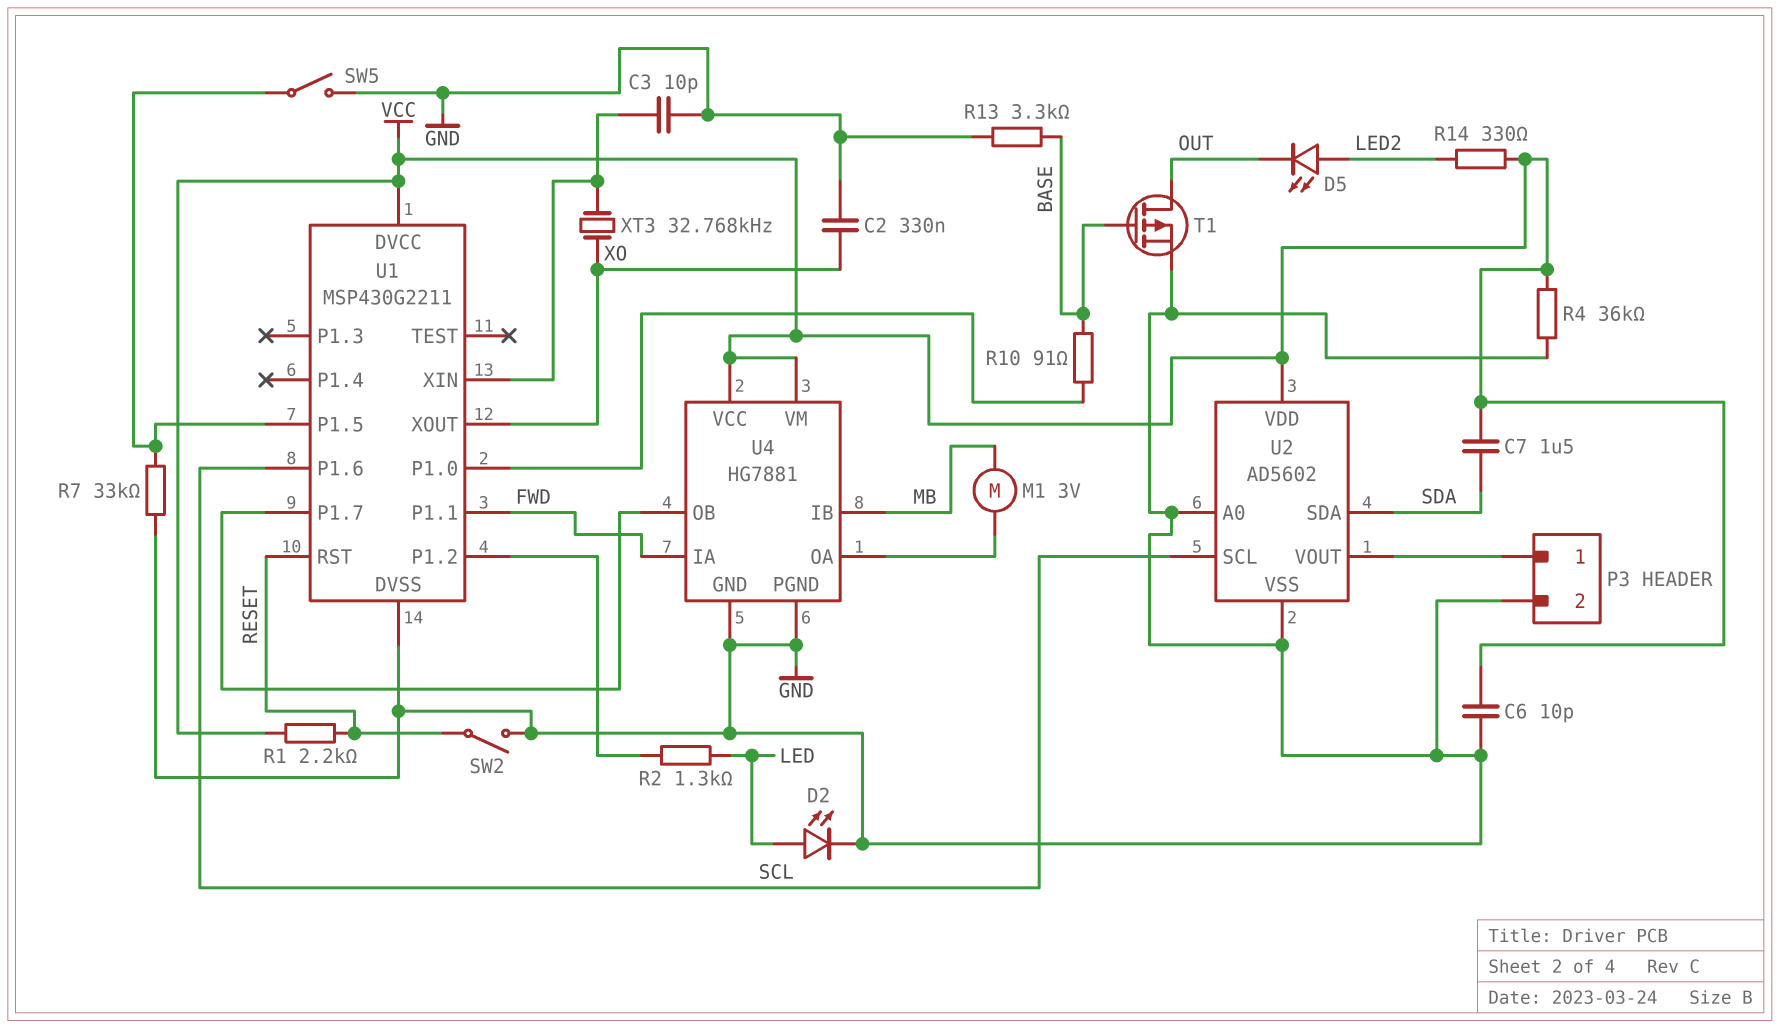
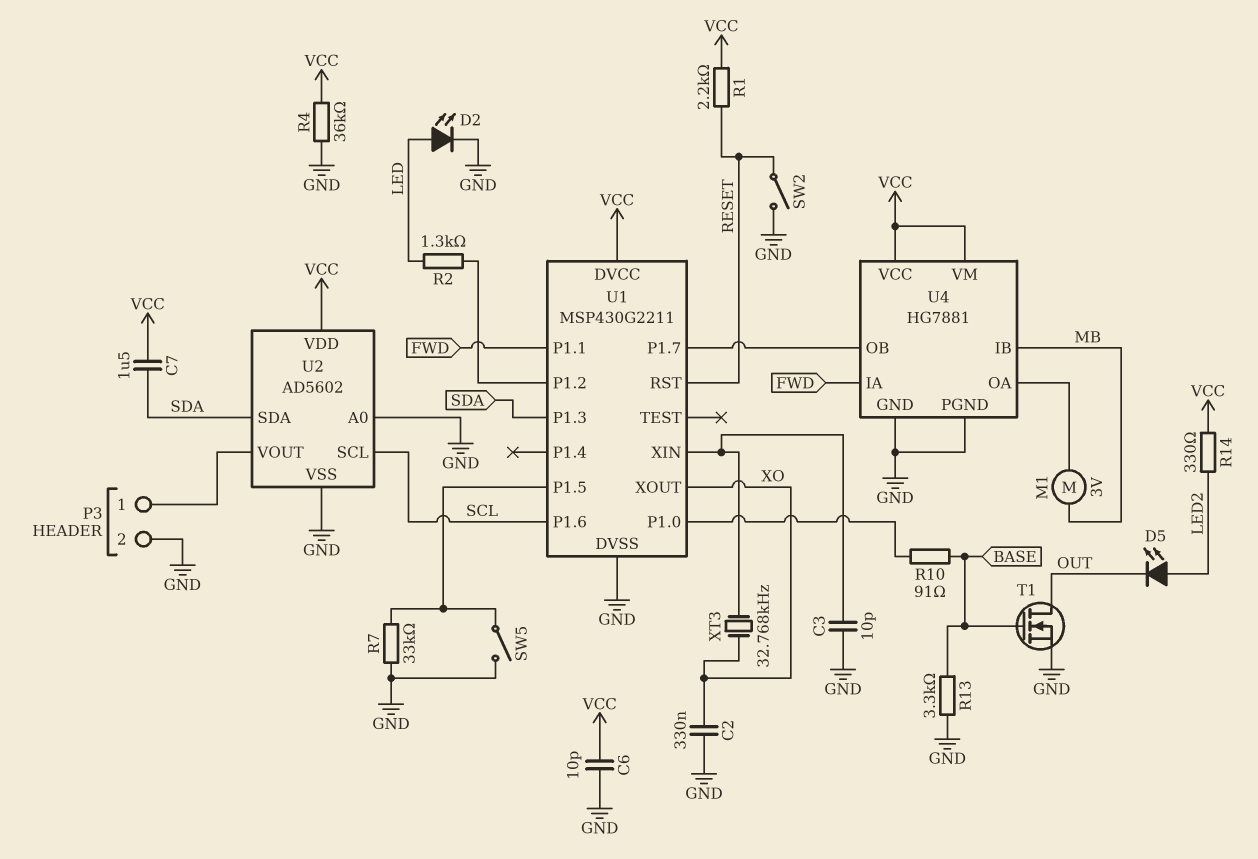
T1: PMOS (G BASE, D OUT, S GND) -> NMOS (G BASE, D OUT, S GND)
U1 pin P1.3: none -> SDA

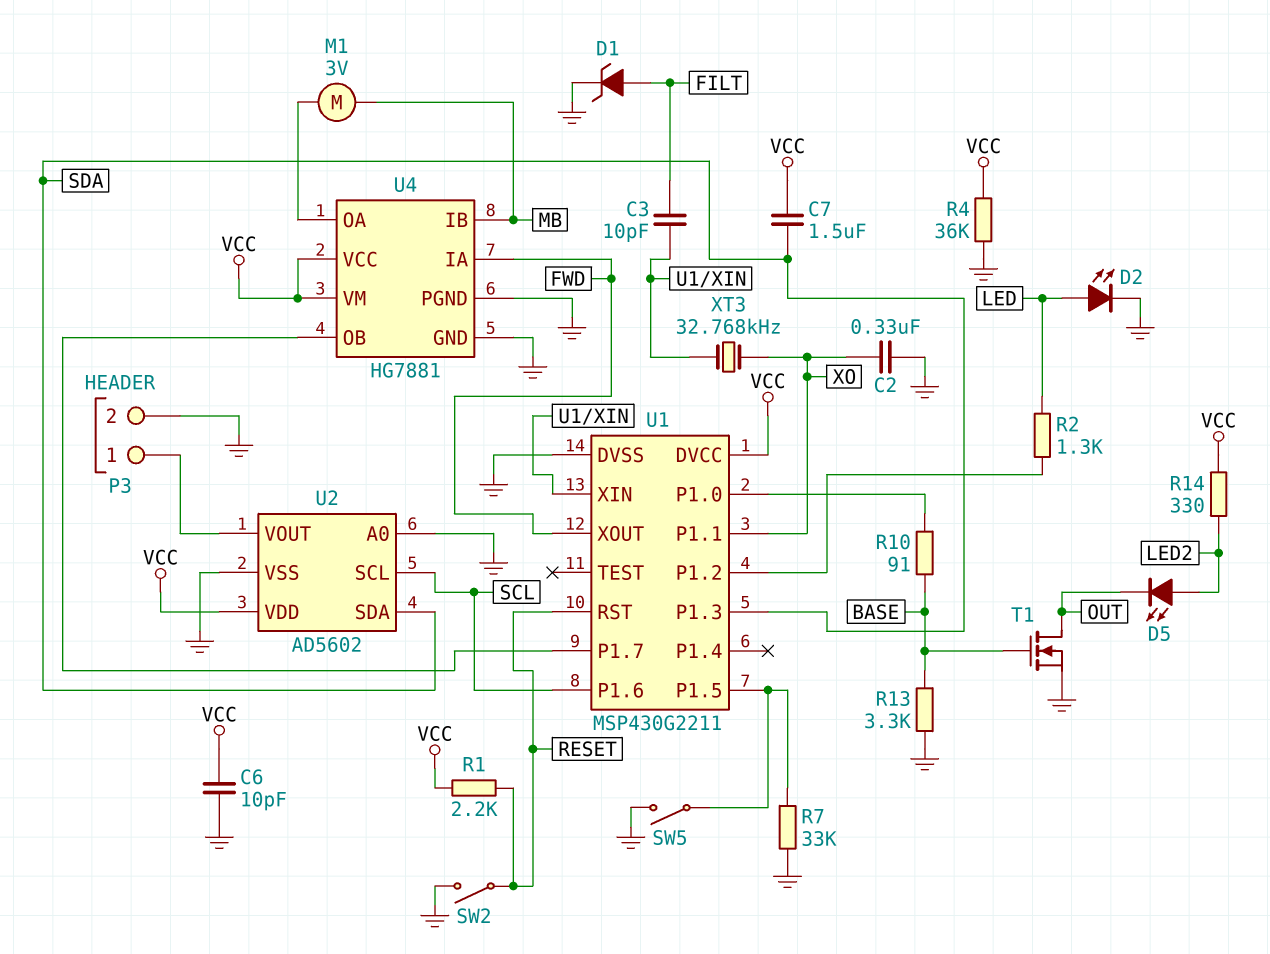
C3: 10pF (GND, U1/XIN) -> 10pF (FILT, U1/XIN)
D1: none -> zener (A FILT, K GND)
U1 pin P1.1: FWD -> XO
U1 pin XOUT: XO -> FWD

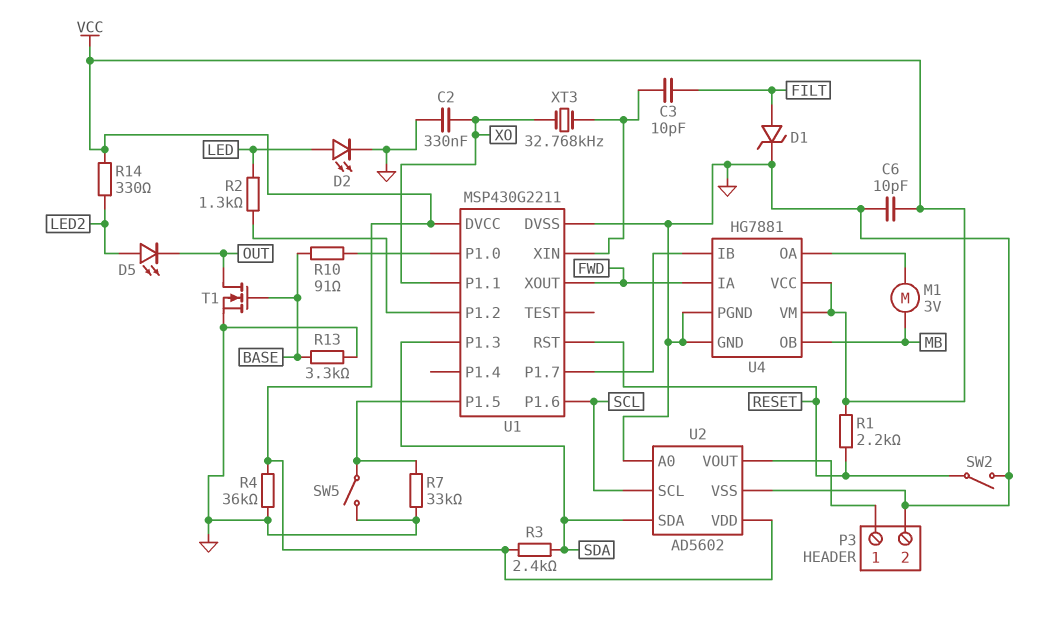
C7: 1.5uF (SDA, VCC) -> none
R3: none -> 2.4k (SDA, VCC)
U4 pin IB: MB -> U1/P1.7
U4 pin OB: U1/P1.7 -> MB

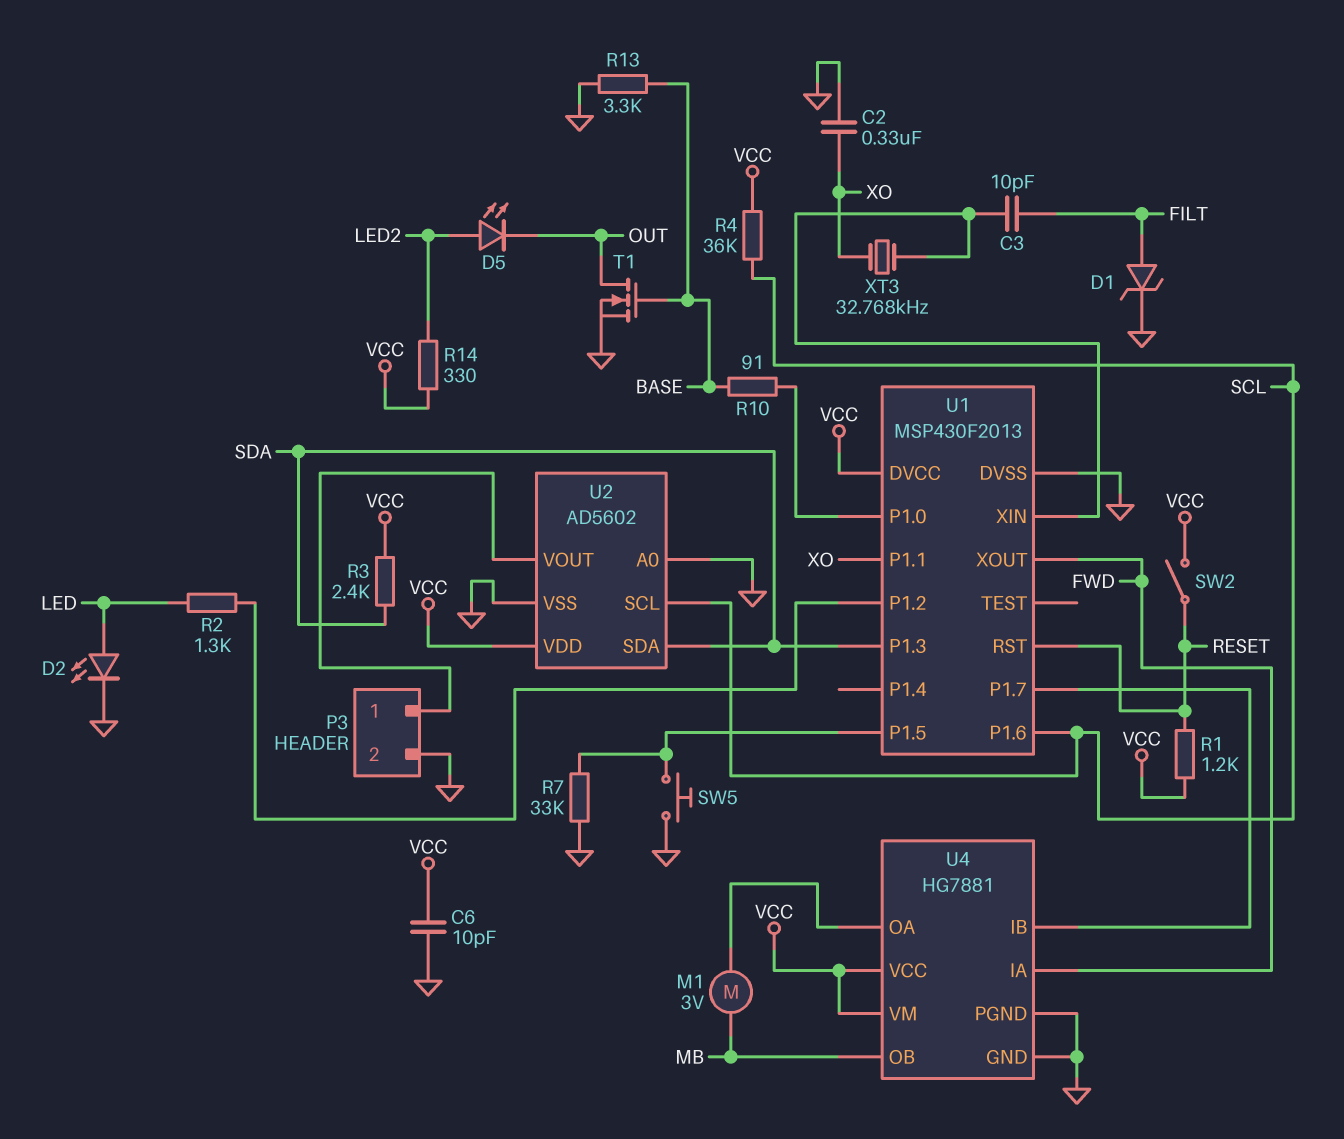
R1: 2.2k (RESET, VCC) -> 1.2k (RESET, VCC)
R4: 36k (GND, VCC) -> 36k (SCL, VCC)
SW2: switch (GND, RESET) -> switch (RESET, VCC)
SW5: switch (GND, U1/P1.5) -> button (GND, U1/P1.5)
U1: MSP430G2211 -> MSP430F2013

